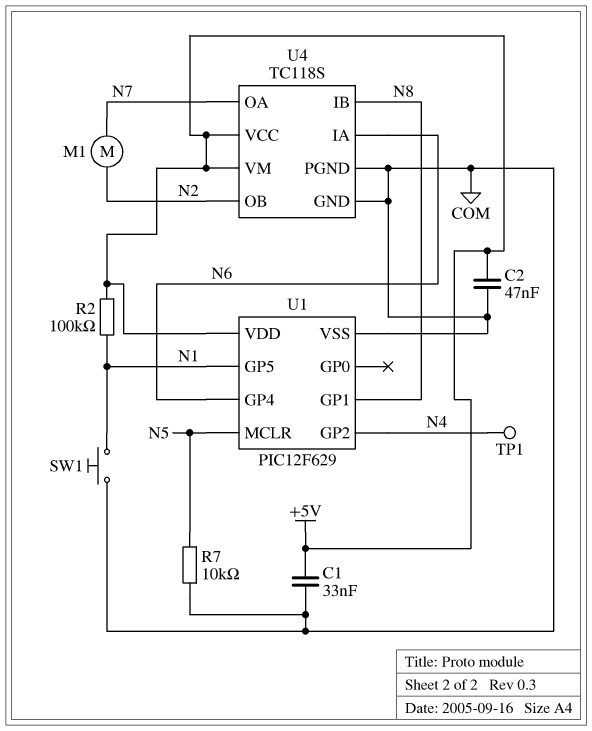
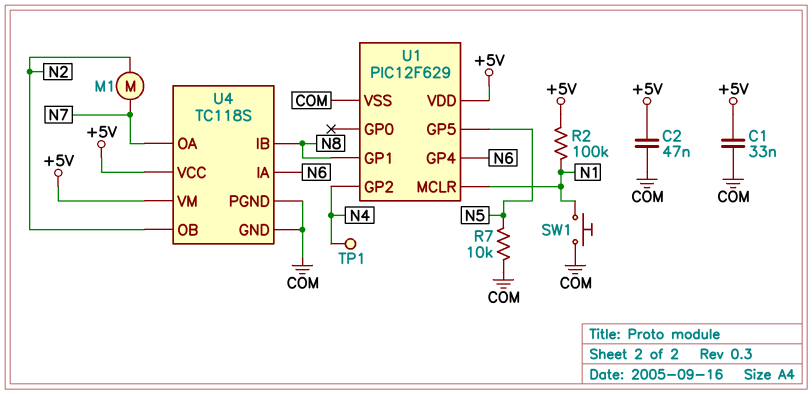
U1 pin GP5: N1 -> N5
U1 pin MCLR: N5 -> N1

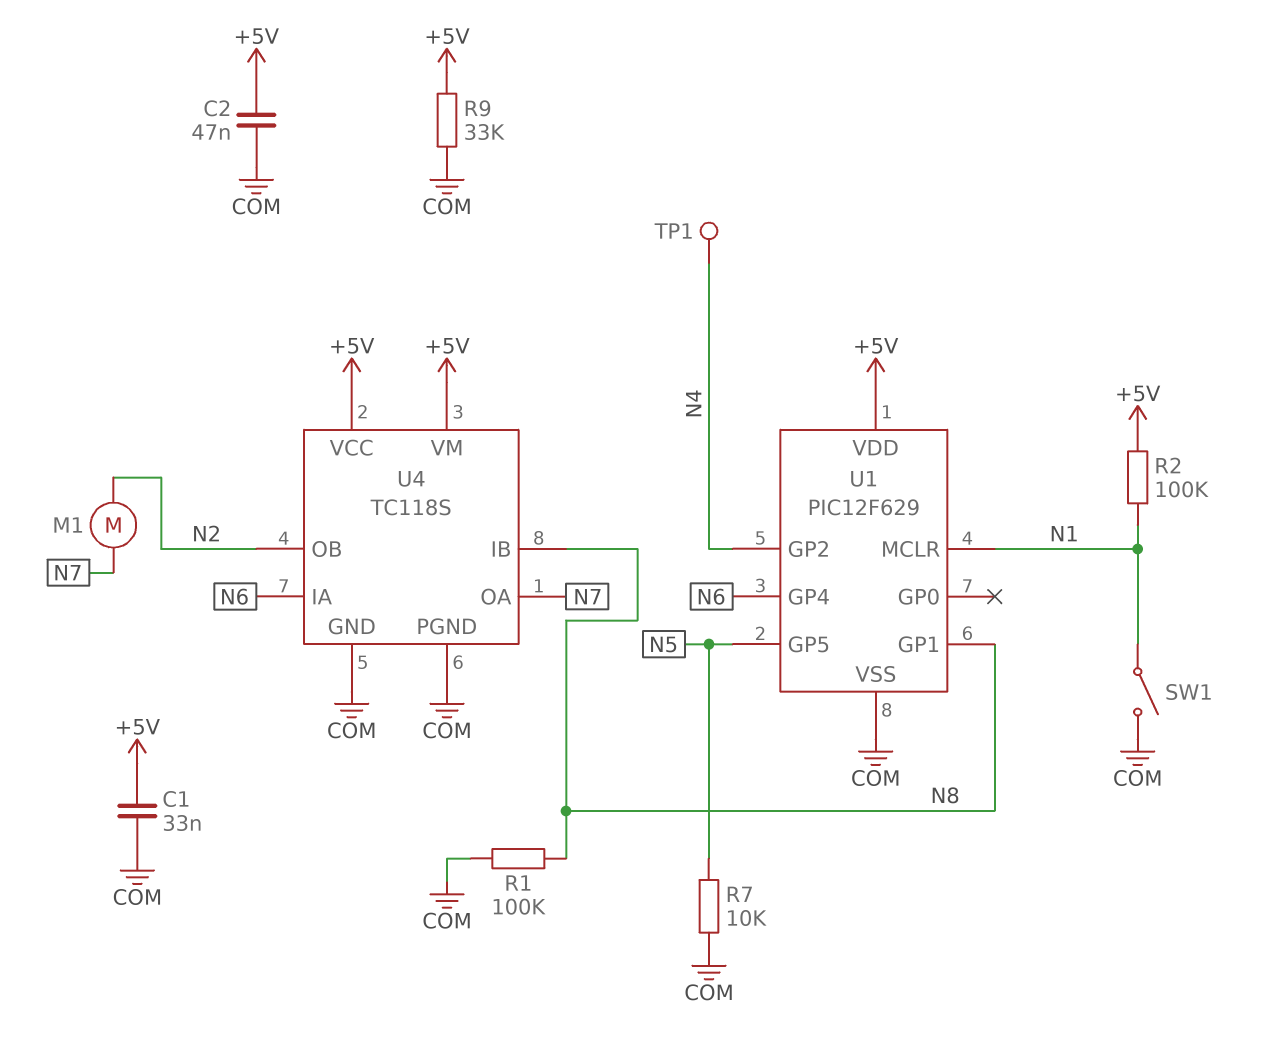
R1: none -> 100k (COM, N8)
R9: none -> 33k (+5V, COM)
SW1: button (COM, N1) -> switch (COM, N1)

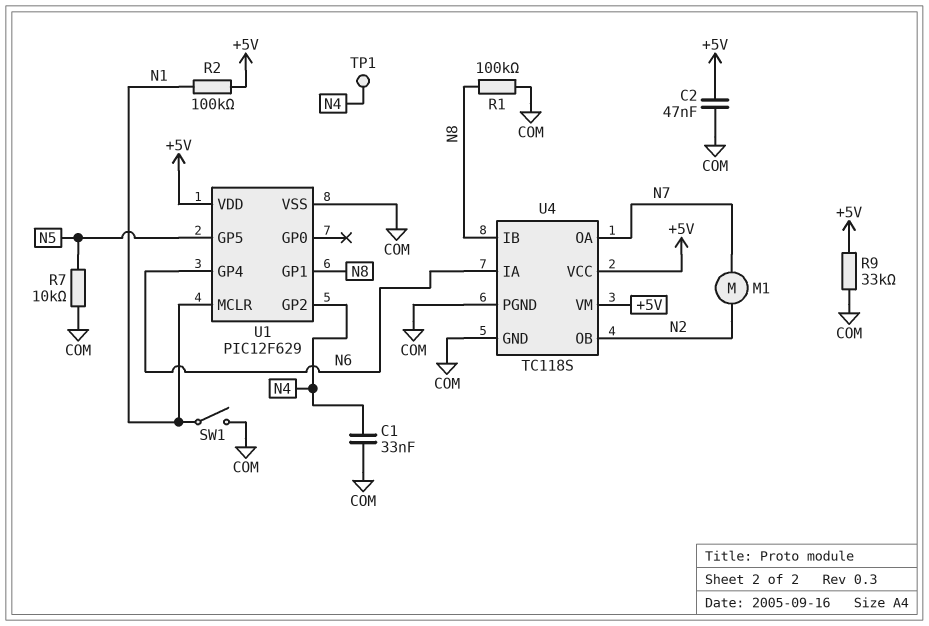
C1: 33nF (+5V, COM) -> 33nF (COM, N4)

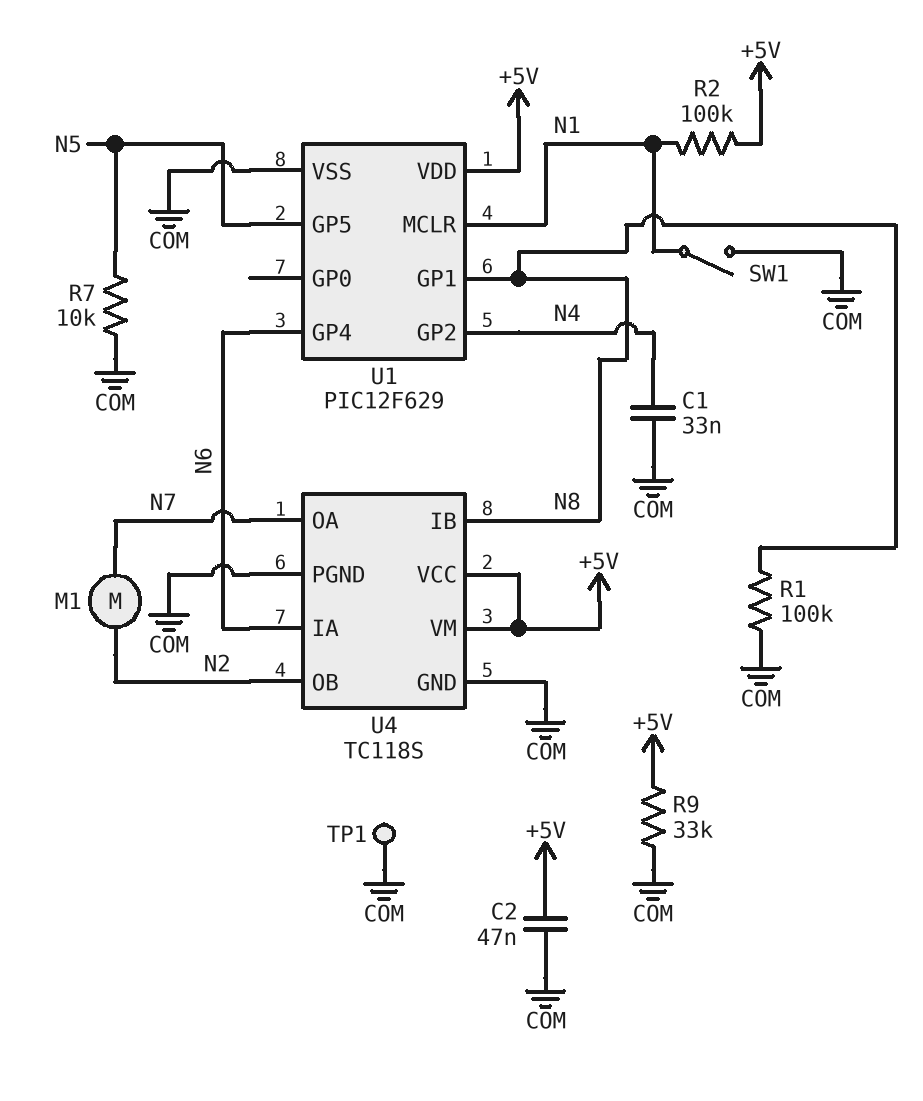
TP1: test point (N4) -> test point (COM)

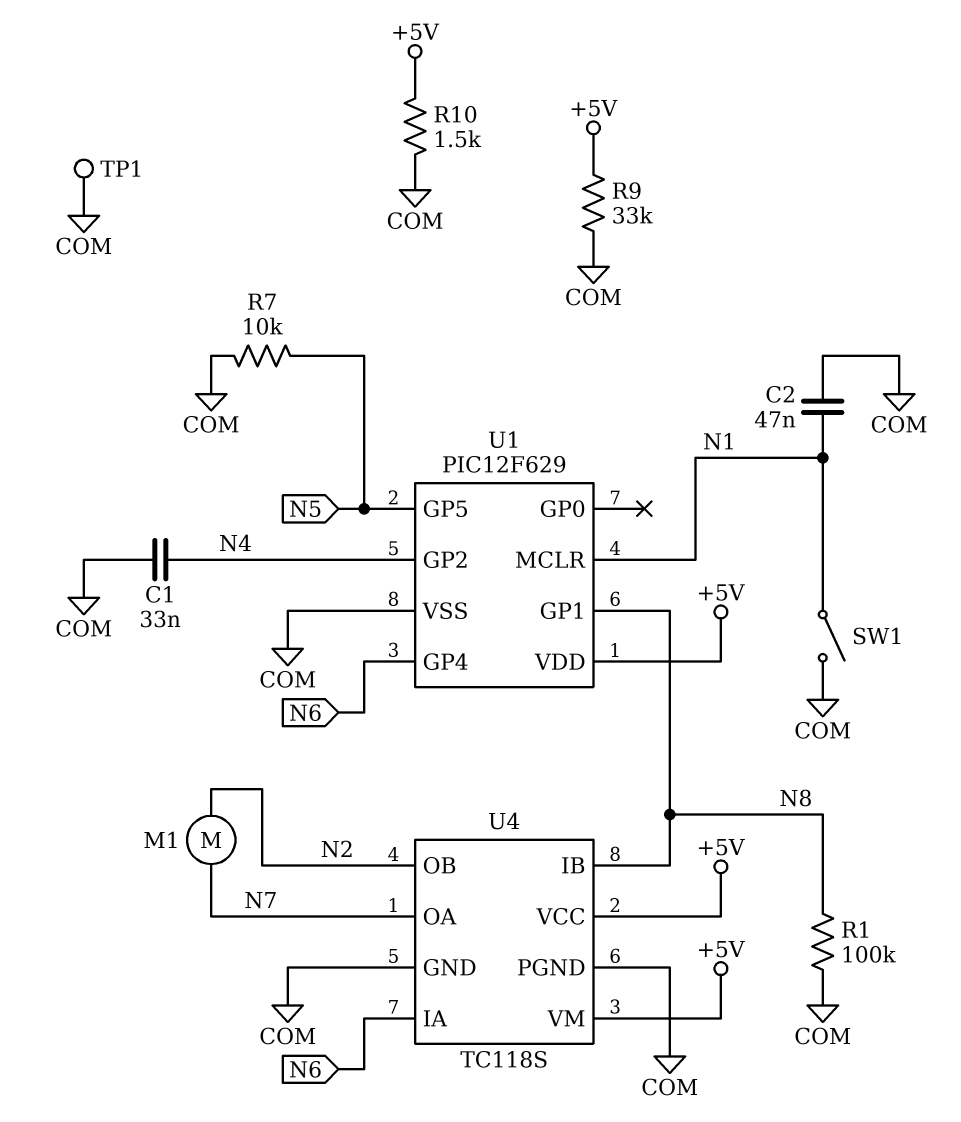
C2: 47nF (+5V, COM) -> 47nF (COM, N1)
R2: 100k (+5V, N1) -> none
R10: none -> 1.5k (+5V, COM)

